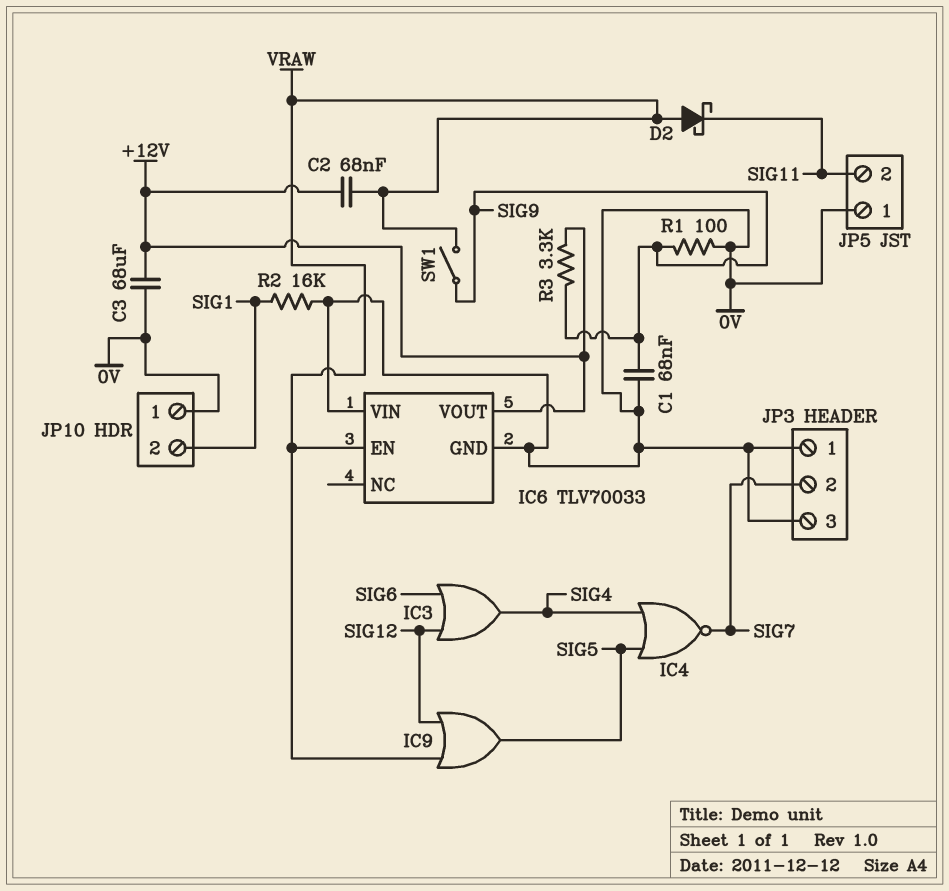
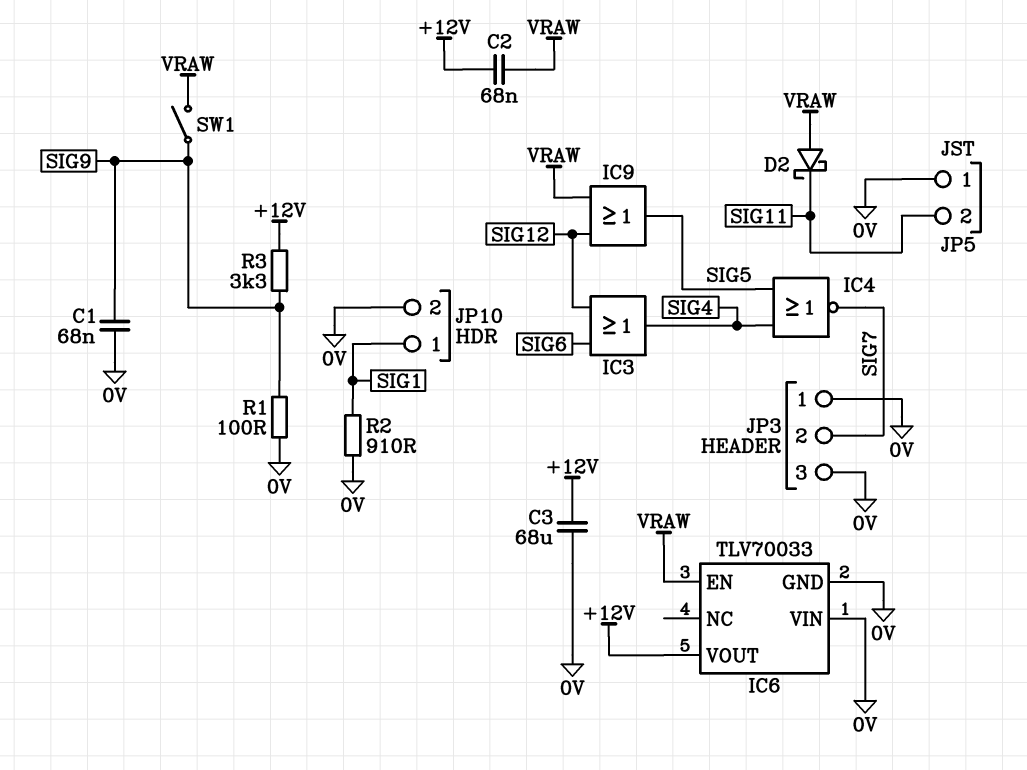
JP10 pin 1: 0V -> SIG1
JP10 pin 2: SIG1 -> 0V
R2: 16k (0V, SIG1) -> 910 (0V, SIG1)

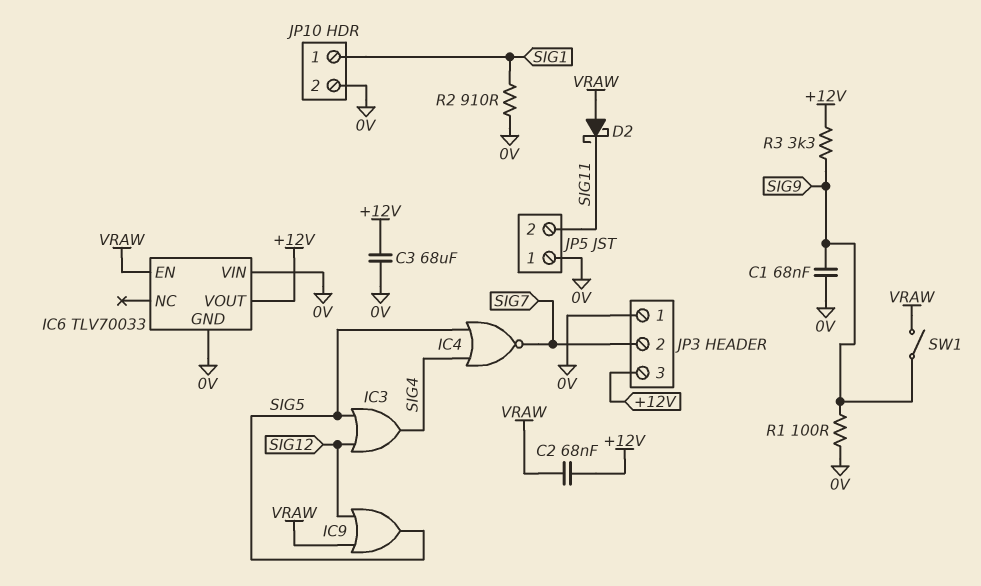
IC3: OR (in SIG6, in SIG12, out SIG4) -> OR (in SIG5, in SIG12, out SIG4)
JP3 pin 3: 0V -> +12V

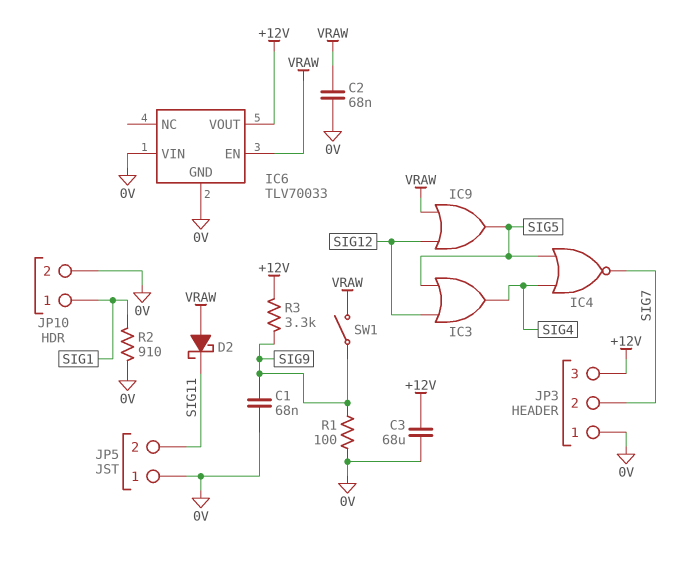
C2: 68nF (+12V, VRAW) -> 68nF (0V, VRAW)

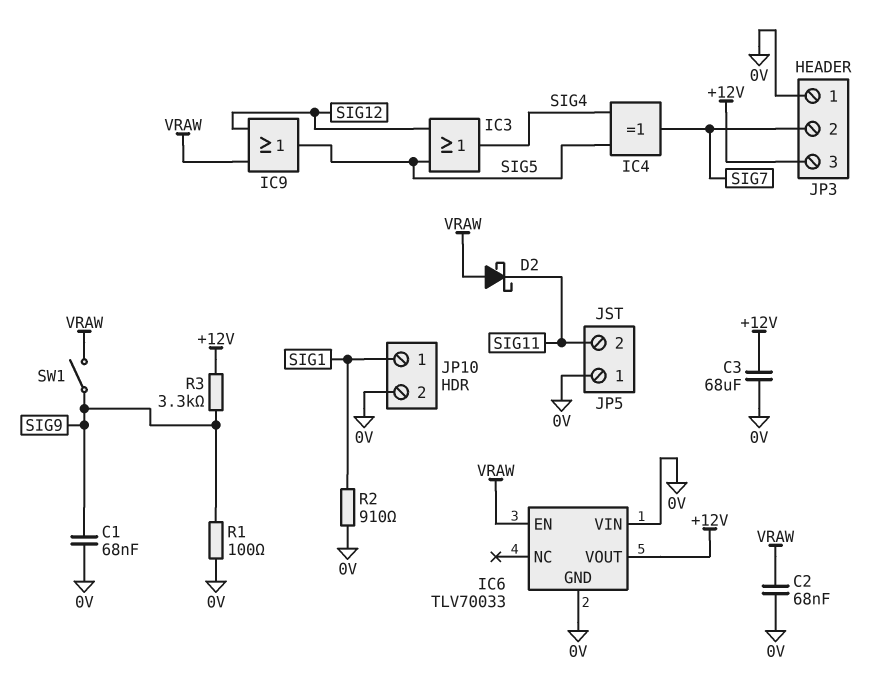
IC4: NOR (in SIG4, in SIG5, out SIG7) -> XOR (in SIG4, in SIG5, out SIG7)

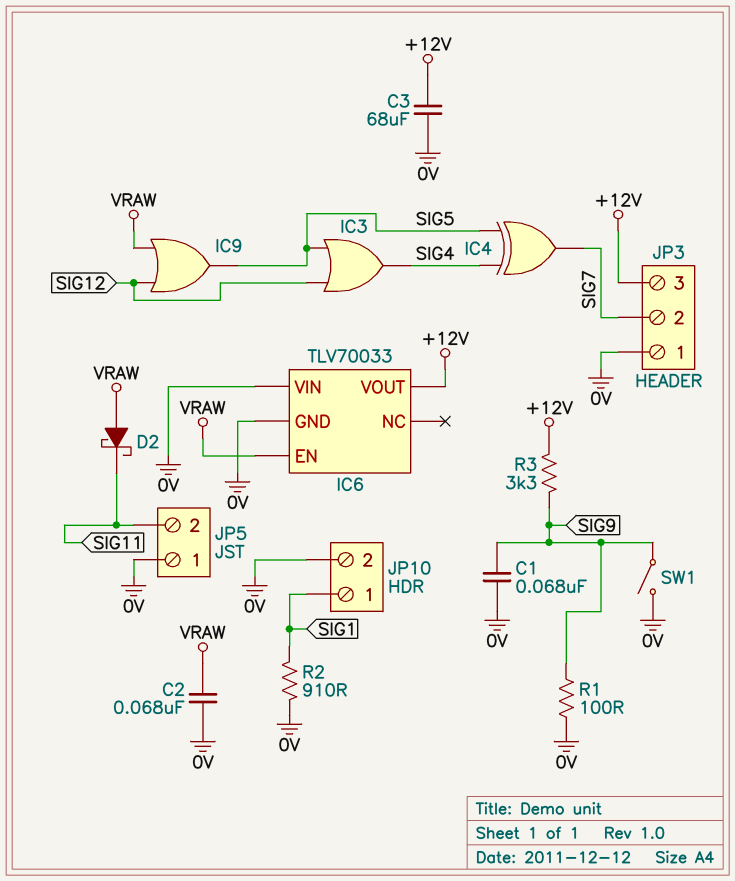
SW1: switch (SIG9, VRAW) -> switch (0V, SIG9)

